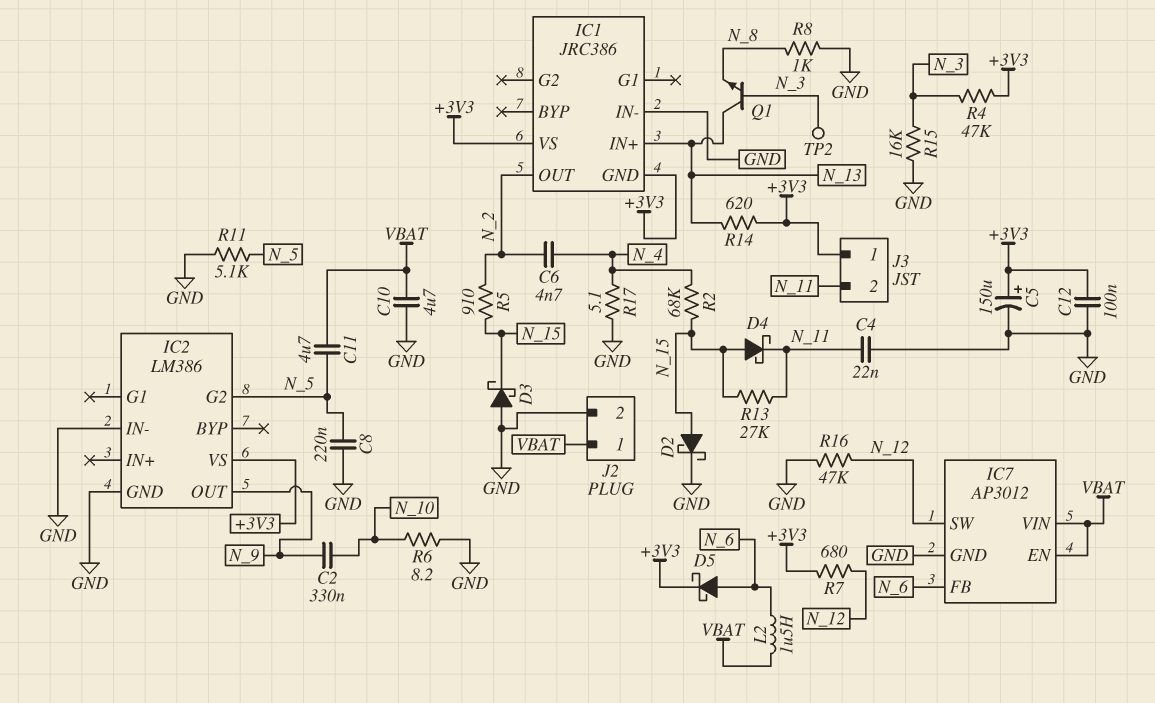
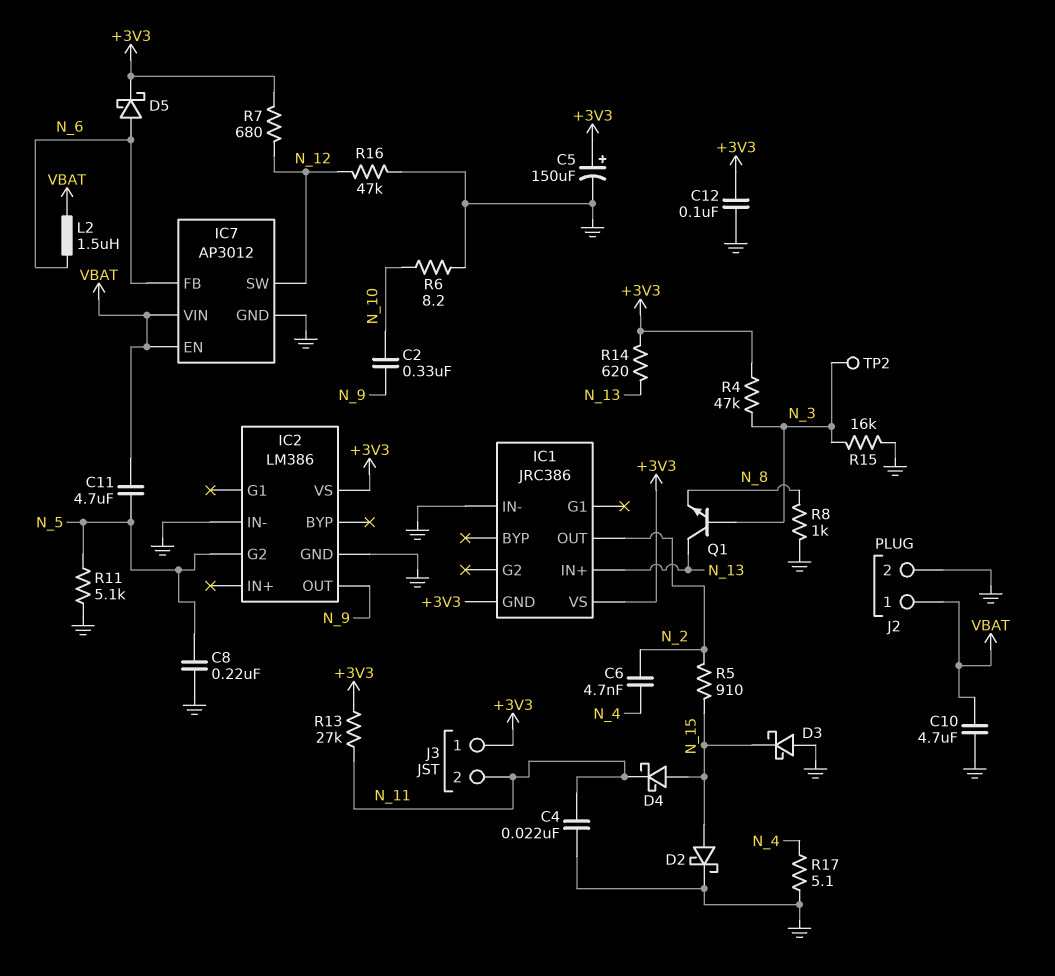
R2: 68k (N_4, N_15) -> none
R13: 27k (N_11, N_15) -> 27k (+3V3, N_11)

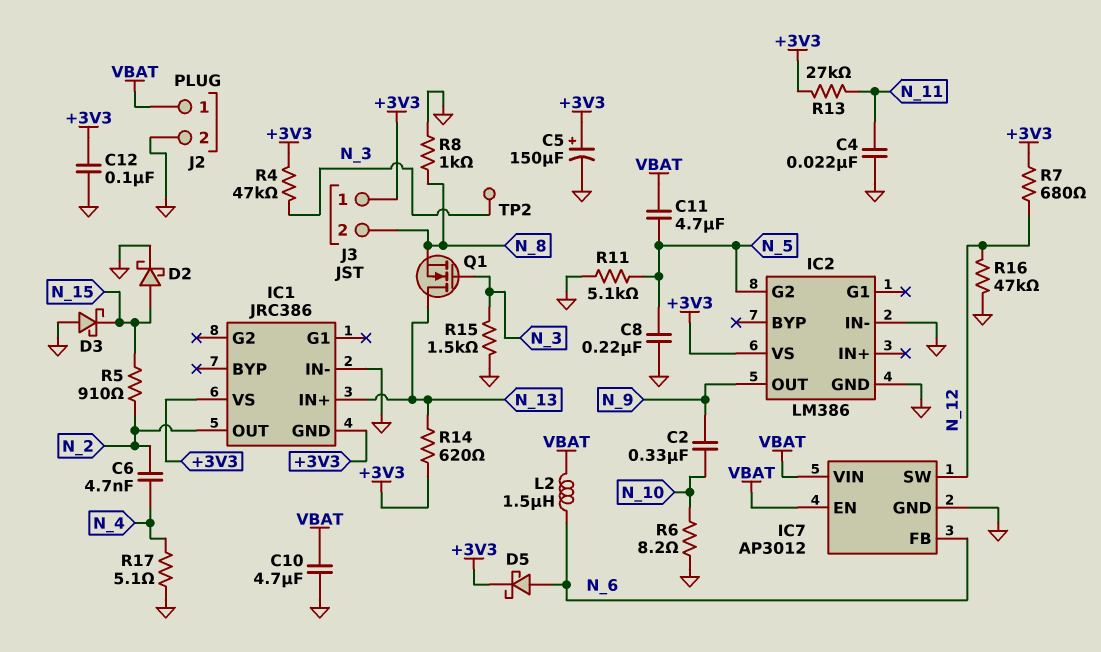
D4: schottky (A N_15, K N_11) -> none
J3 pin 2: N_11 -> N_8
Q1: NPN (B N_3, C N_13, E N_8) -> NMOS (G N_3, D N_13, S N_8)
R15: 16k (GND, N_3) -> 1.5k (GND, N_3)

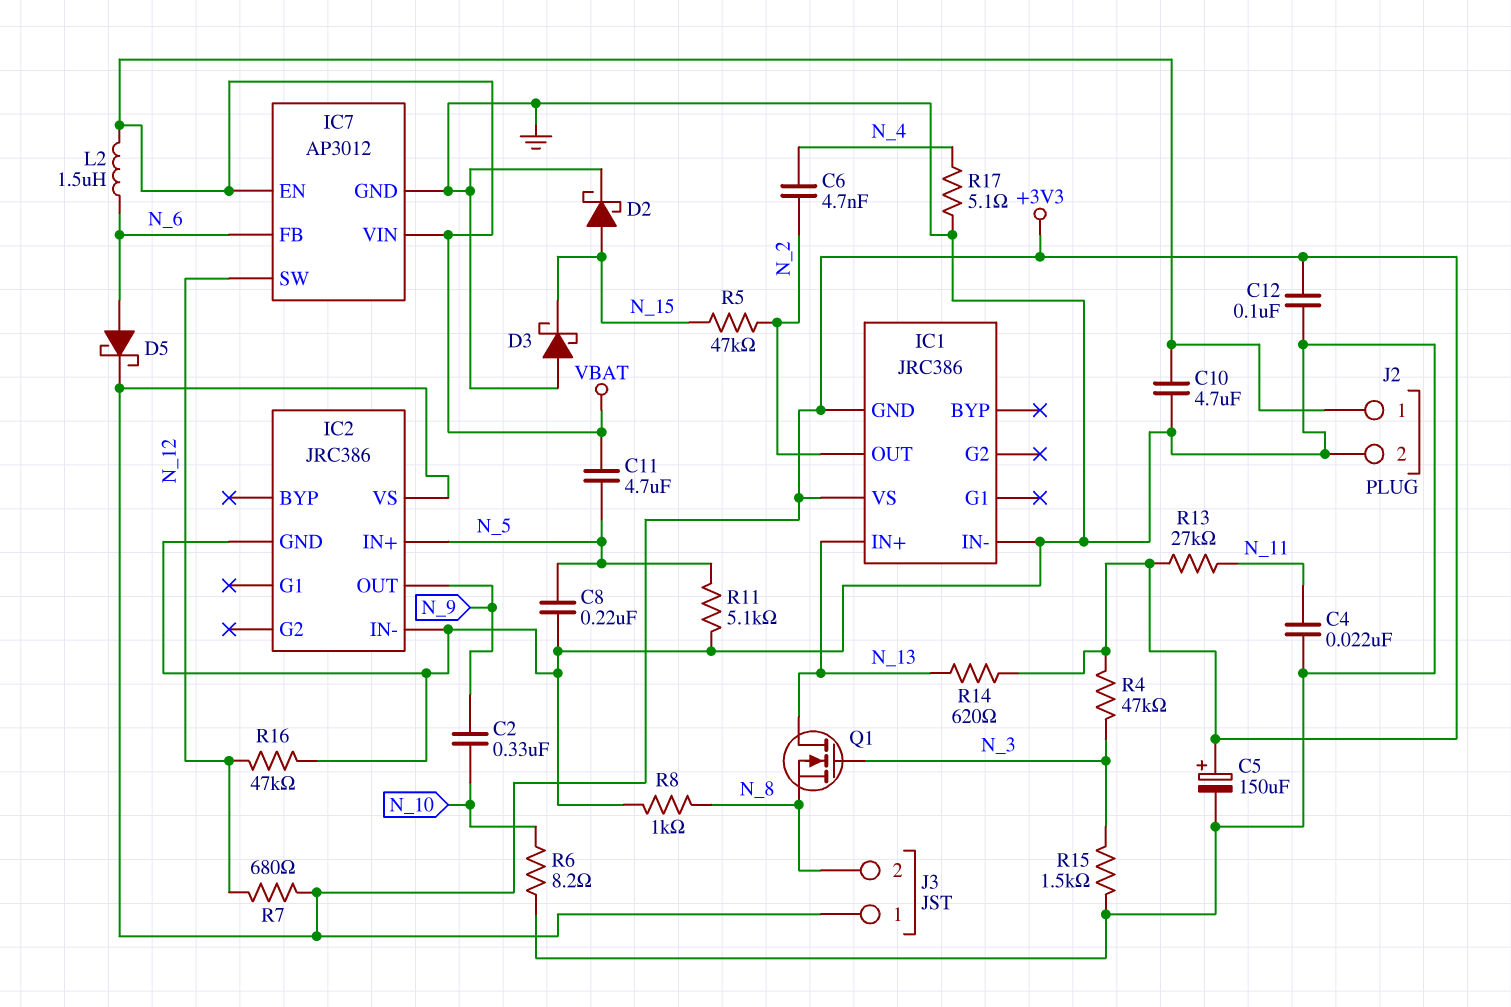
IC2: LM386 -> JRC386
IC2 pin G2: N_5 -> none
IC2 pin IN+: none -> N_5
R5: 910 (N_2, N_15) -> 47k (N_2, N_15)
TP2: test point (N_3) -> none

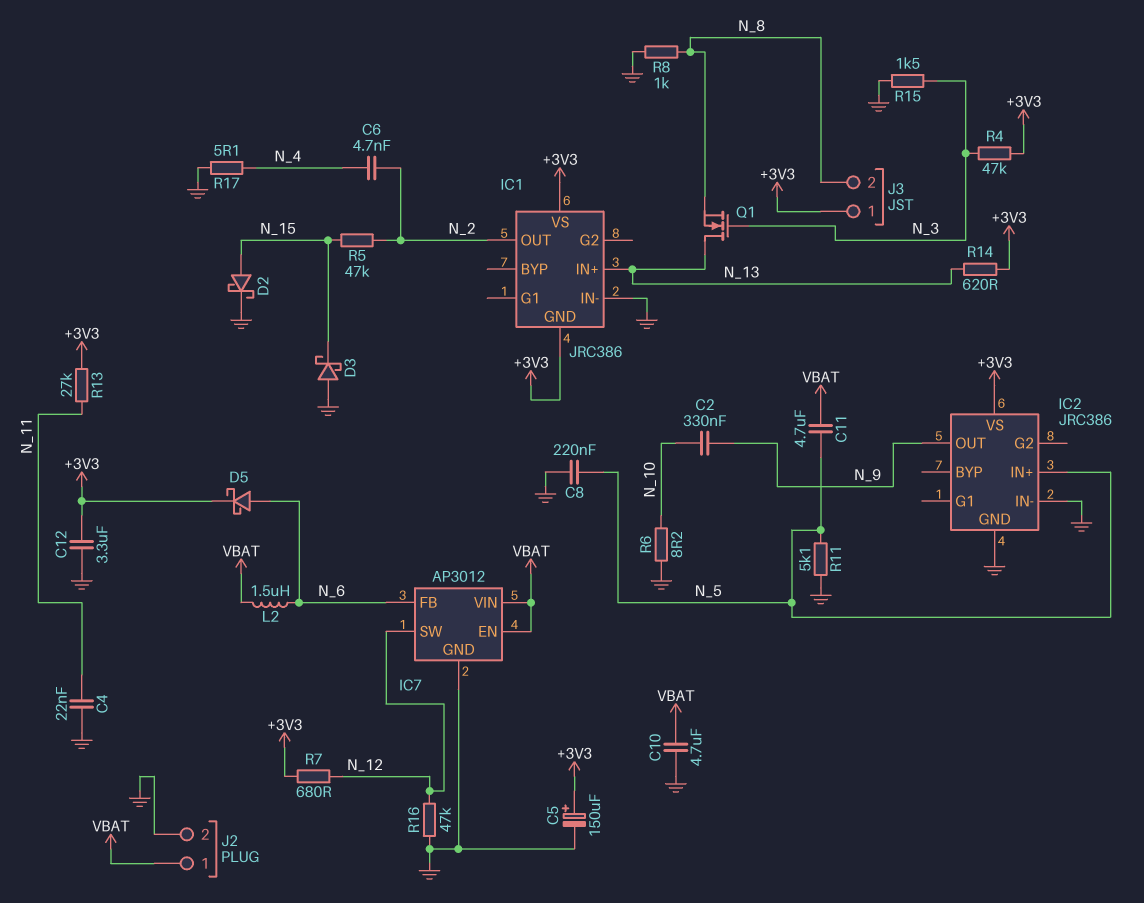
C12: 100nF (+3V3, GND) -> 3.3uF (+3V3, GND)

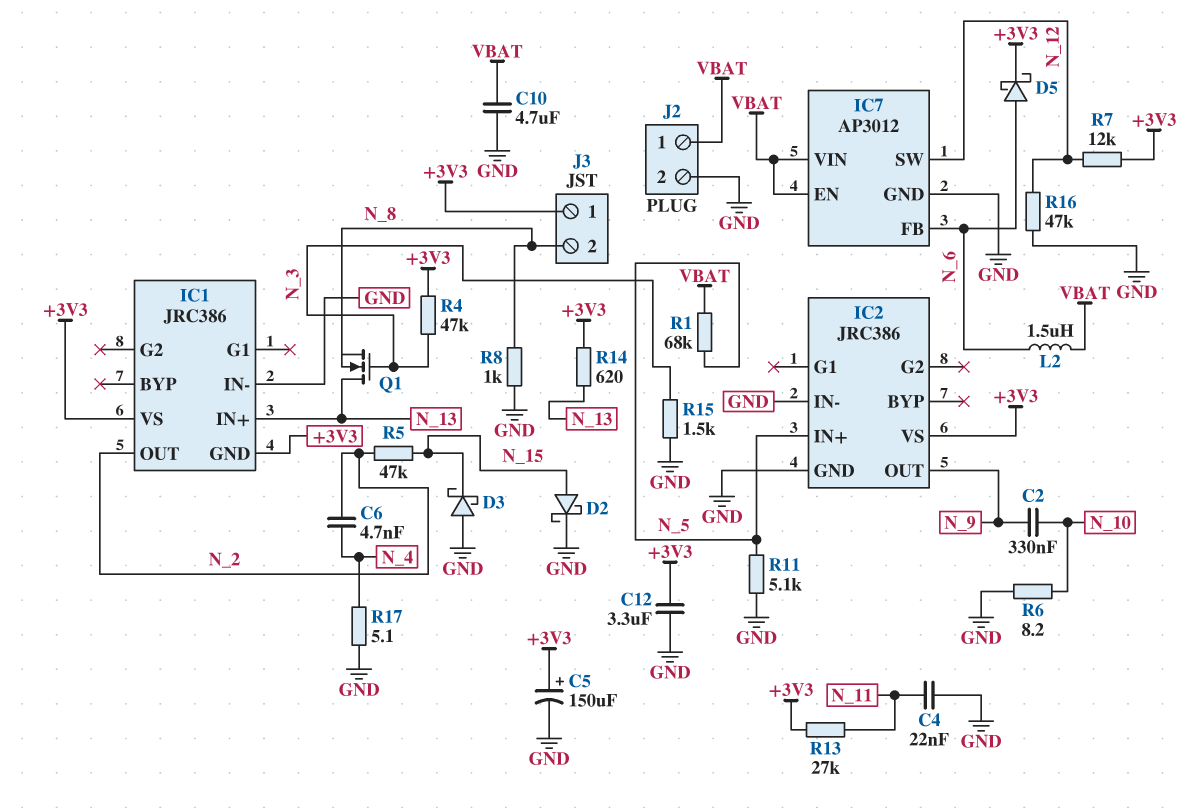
C8: 220nF (GND, N_5) -> none
C11: 4.7uF (N_5, VBAT) -> none
R1: none -> 68k (N_5, VBAT)
R7: 680 (+3V3, N_12) -> 12k (+3V3, N_12)

